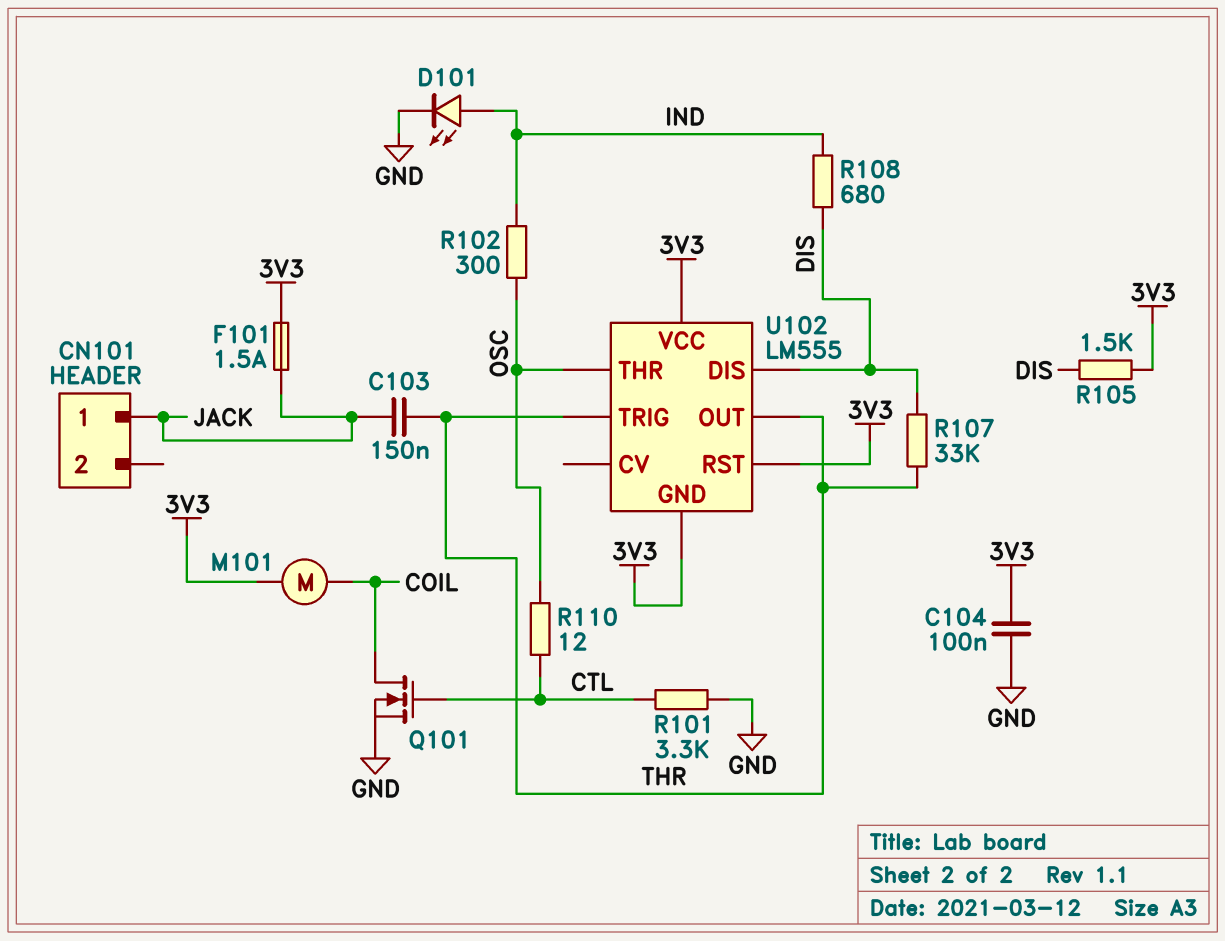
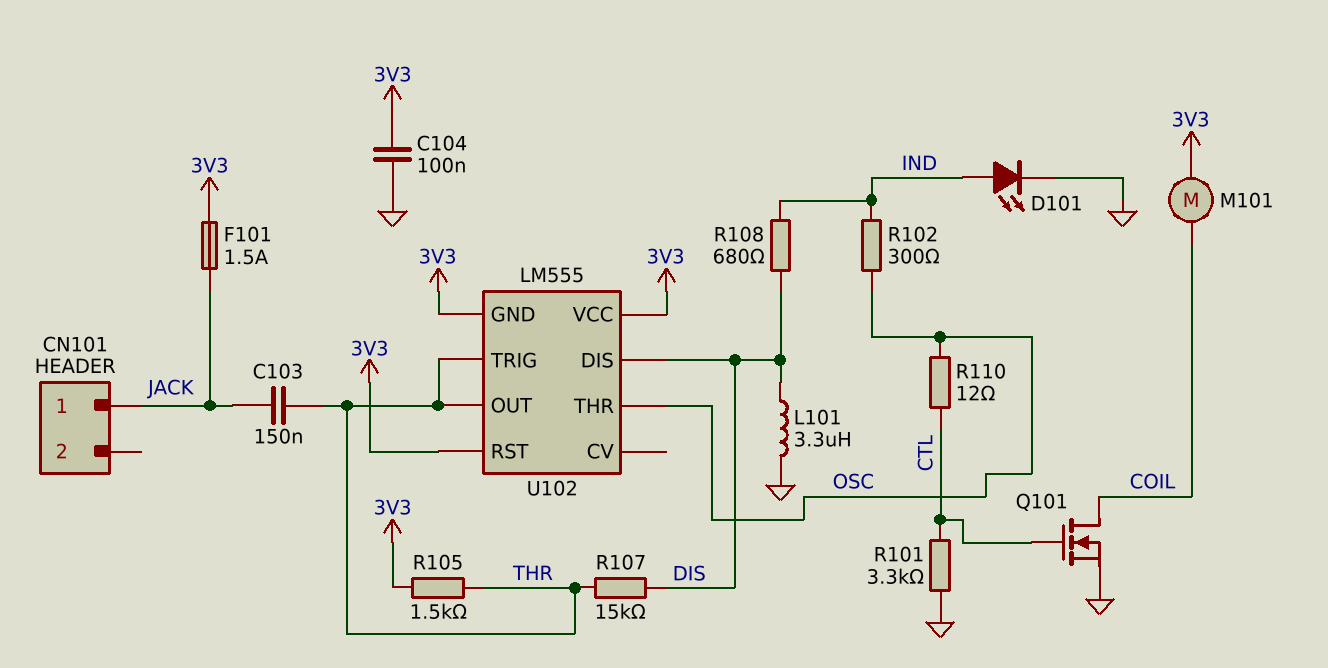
L101: none -> 3.3uH (DIS, GND)
R105: 1.5k (3V3, DIS) -> 1.5k (3V3, THR)
R107: 33k (DIS, THR) -> 15k (DIS, THR)

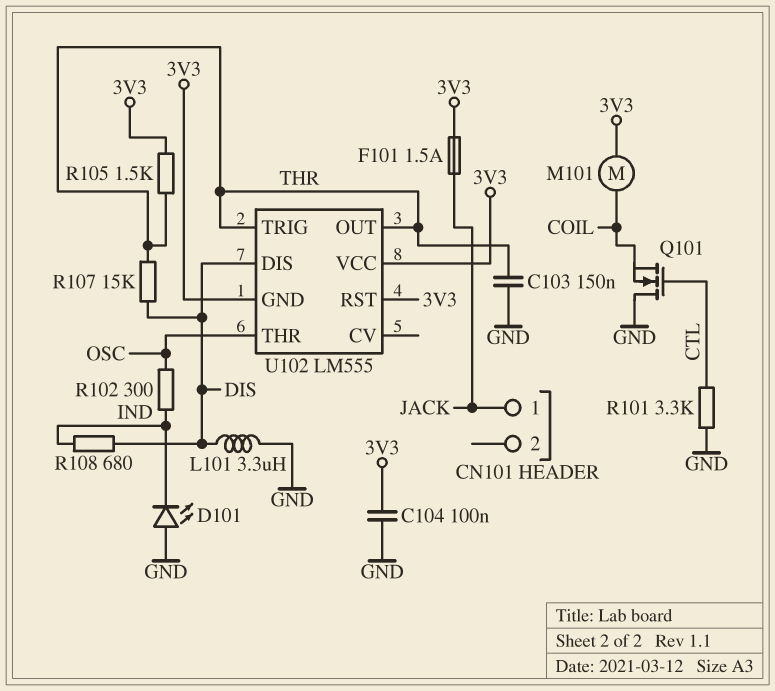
C103: 150nF (JACK, THR) -> 150nF (GND, THR)
D101: LED (A IND, K GND) -> LED (A GND, K IND)
Q101: NMOS (G CTL, D COIL, S GND) -> NMOS (G CTL, D GND, S COIL)
R110: 12 (CTL, OSC) -> none

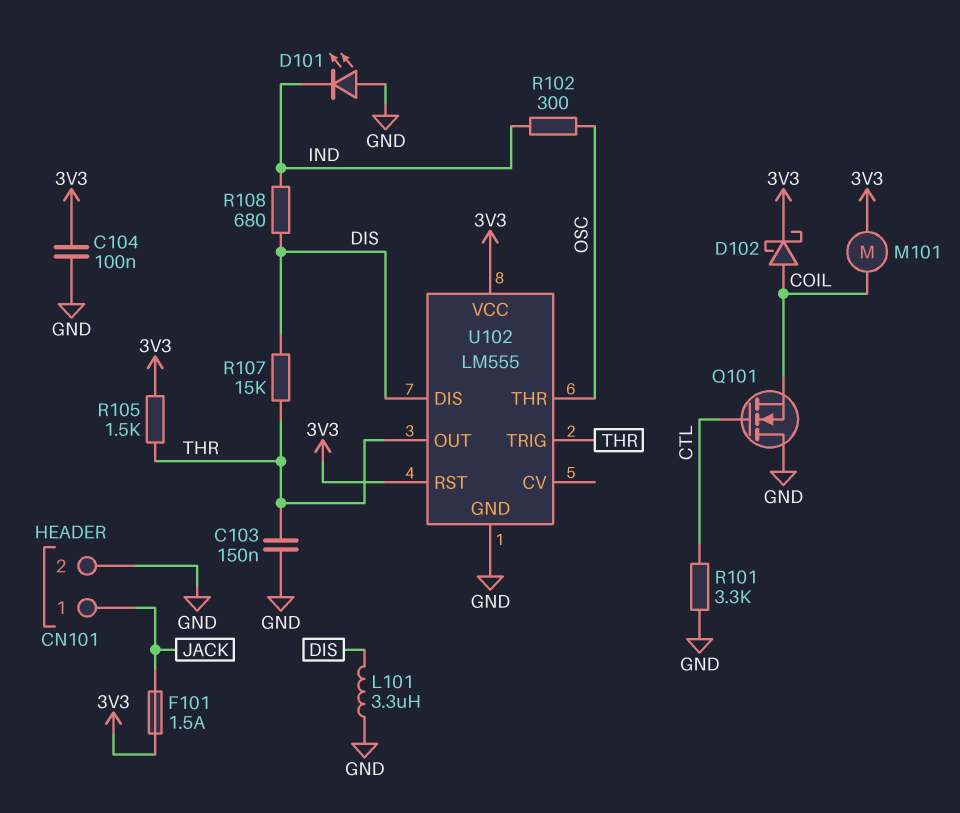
CN101 pin 2: none -> GND
D102: none -> schottky (A COIL, K 3V3)
U102 pin GND: 3V3 -> GND

